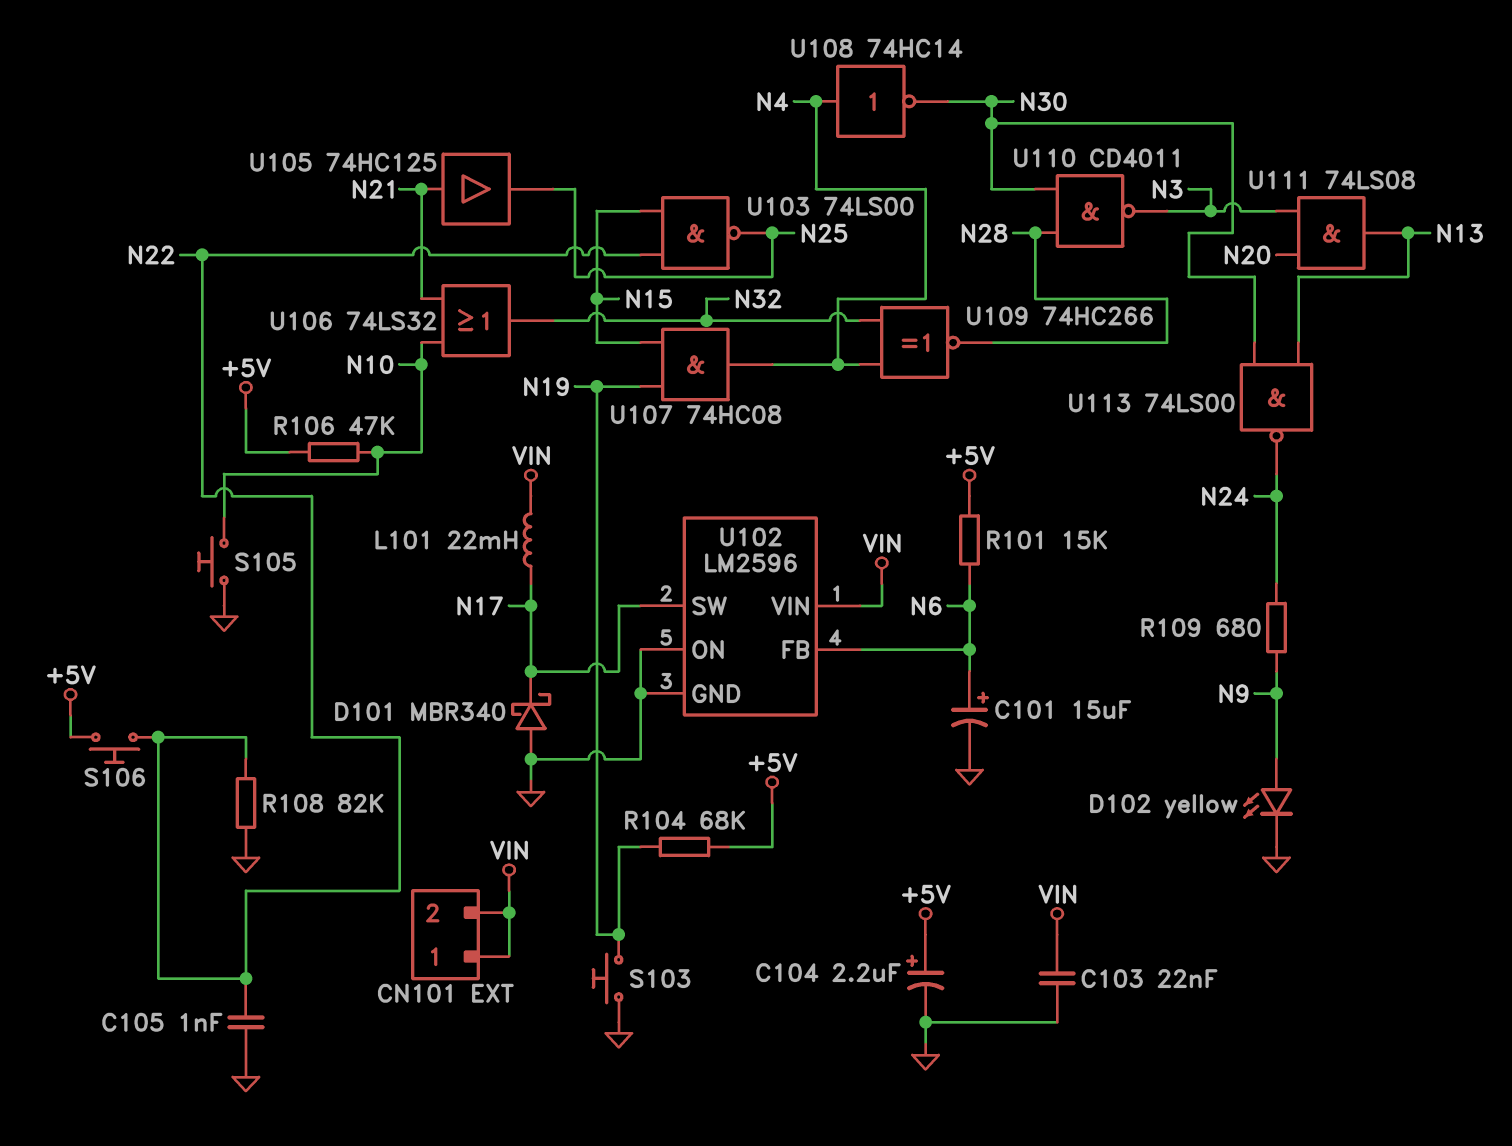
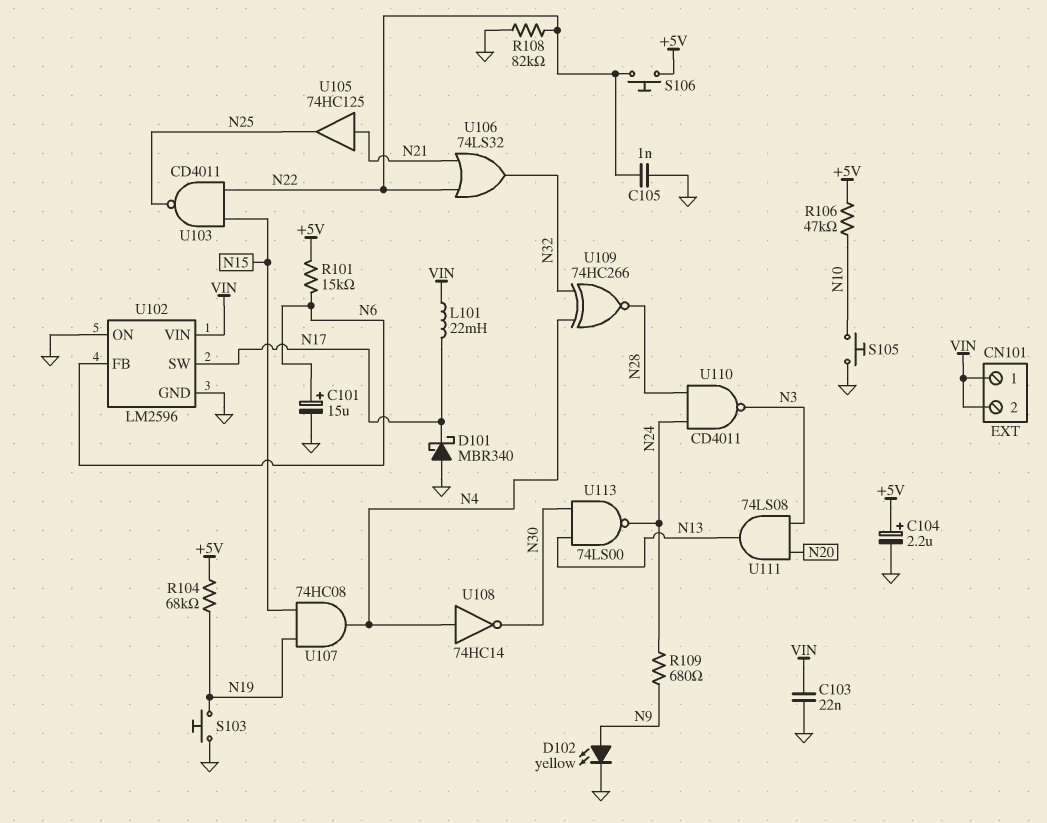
U103: NAND 74LS00 (in N15, in N22, out N25) -> NAND CD4011 (in N15, in N22, out N25)
U106: OR 74LS32 (in N10, in N21, out N32) -> OR 74LS32 (in N21, in N22, out N32)
U110: NAND CD4011 (in N28, in N30, out N3) -> NAND CD4011 (in N24, in N28, out N3)

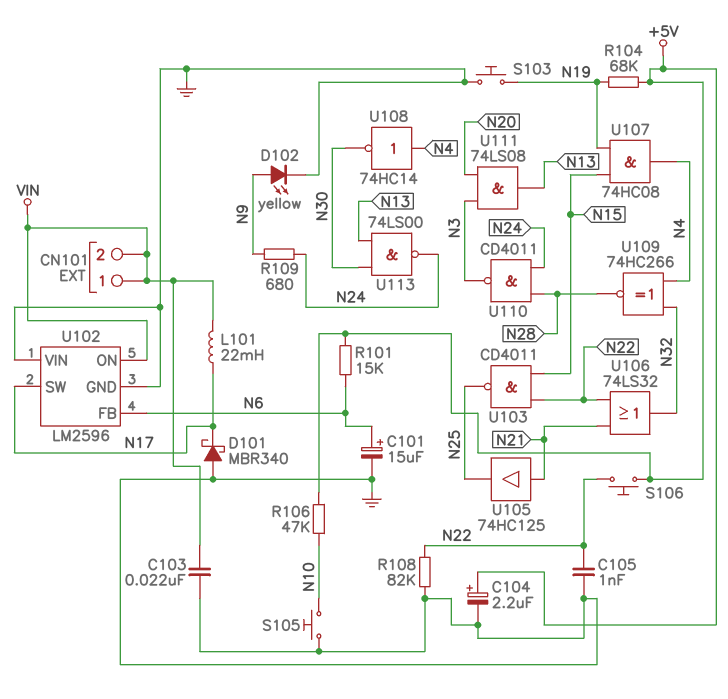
U102 pin ON: GND -> VIN
U102 pin VIN: VIN -> GND

